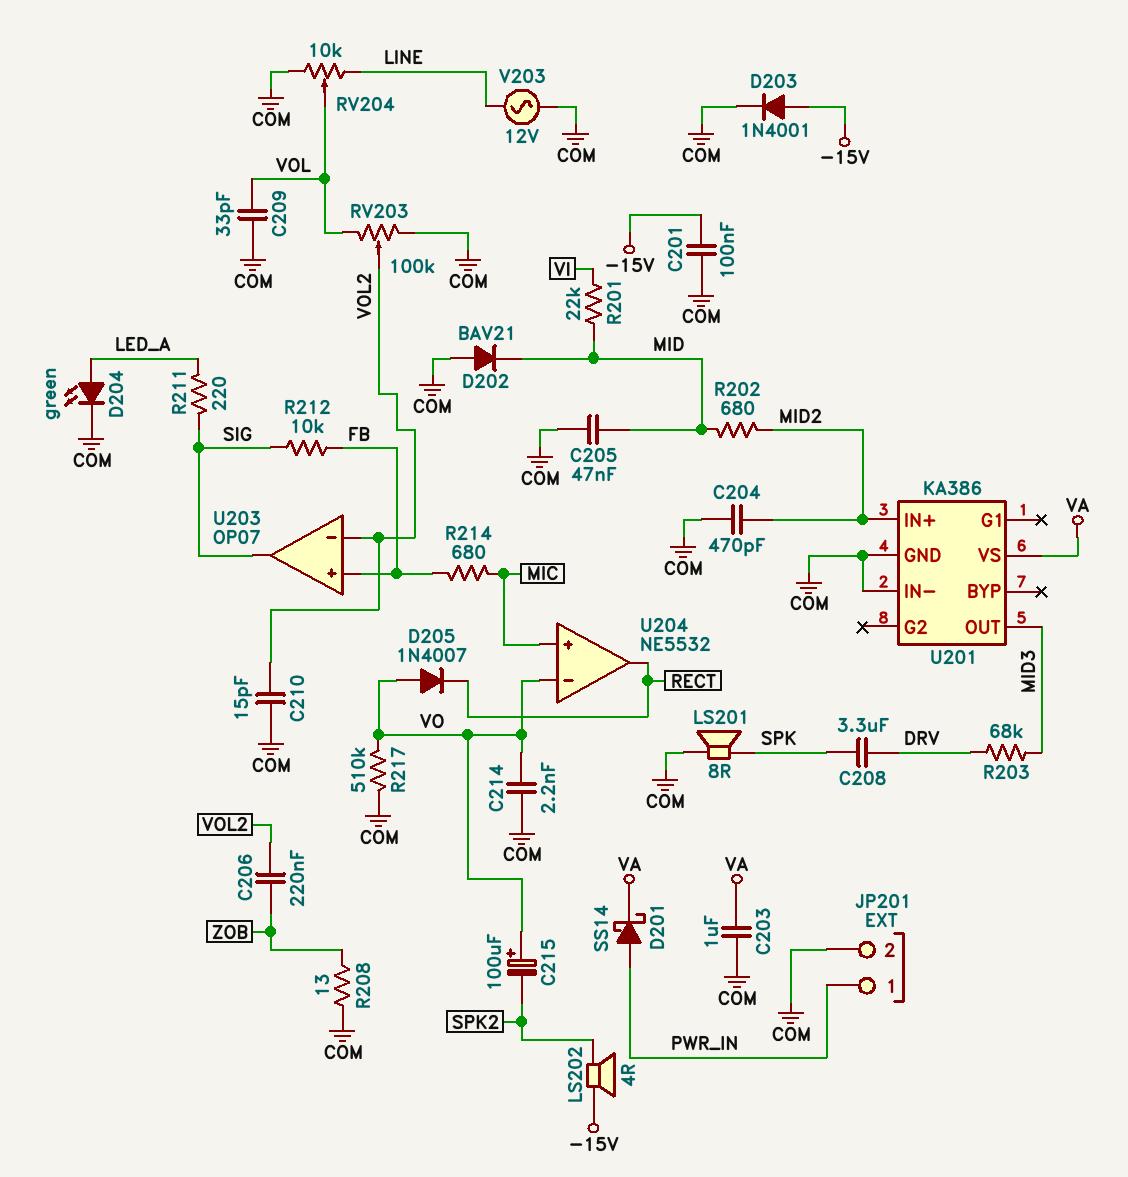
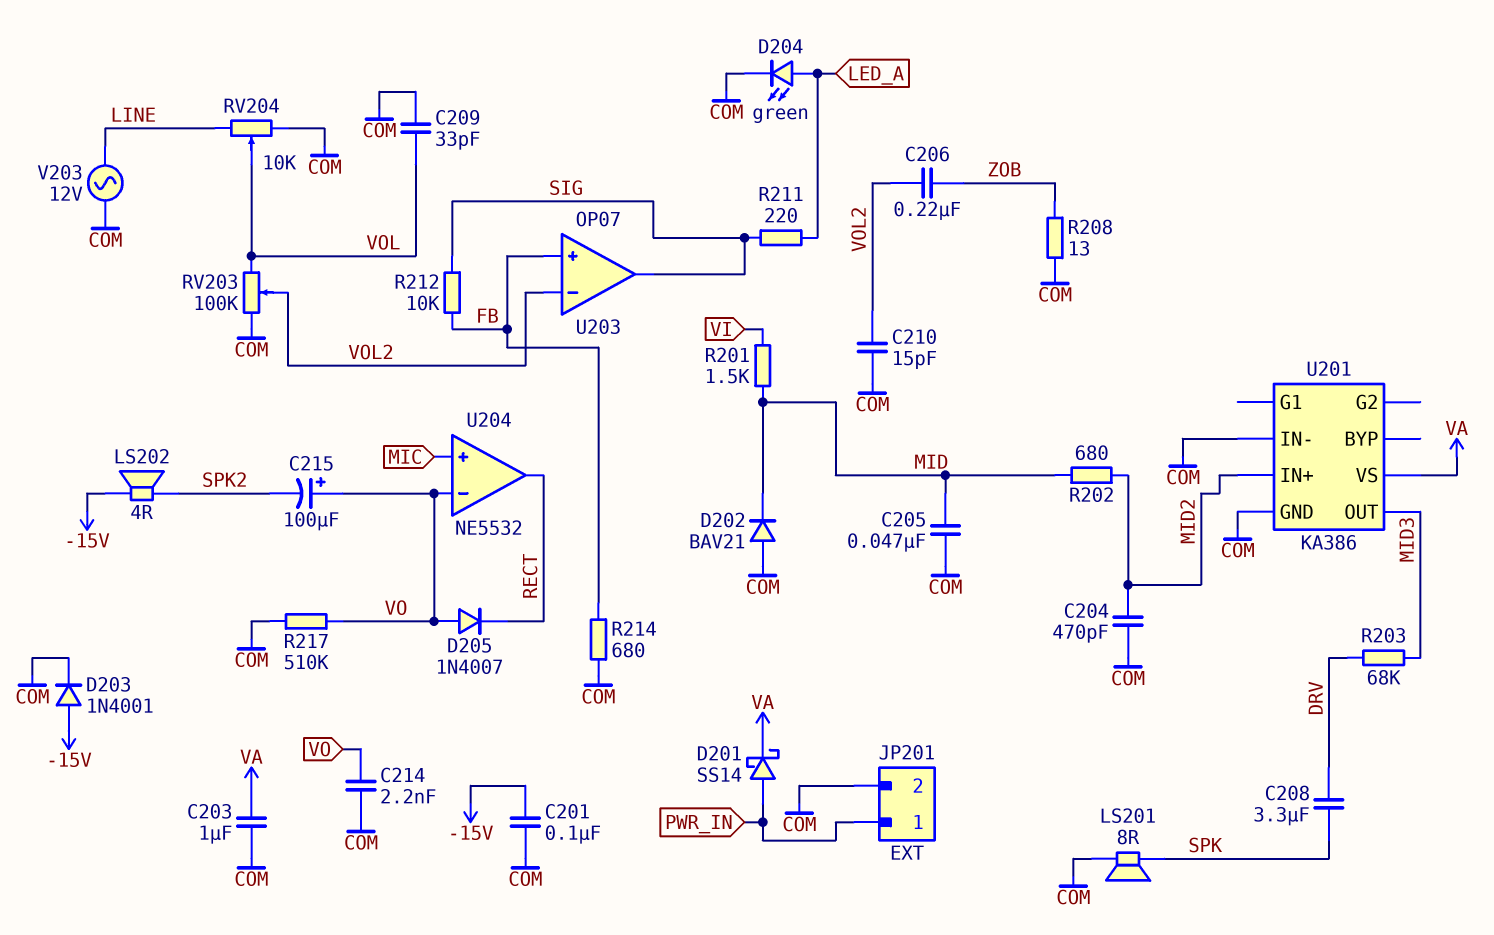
R201: 22k (MID, VI) -> 1.5k (MID, VI)
R214: 680 (FB, MIC) -> 680 (COM, FB)

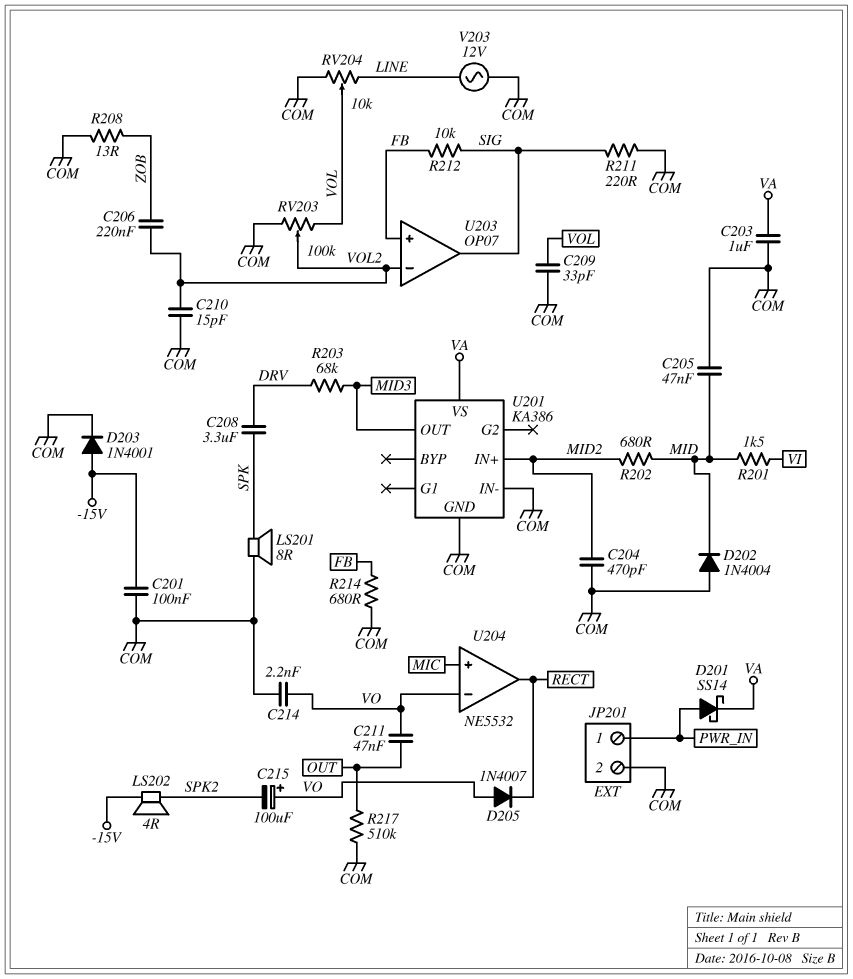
C211: none -> 47nF (OUT, VO)
D202: diode BAV21 (A COM, K MID) -> diode 1N4004 (A COM, K MID)
D204: LED green (A LED_A, K COM) -> none
R211: 220 (LED_A, SIG) -> 220 (COM, SIG)
R217: 510k (COM, VO) -> 510k (COM, OUT)

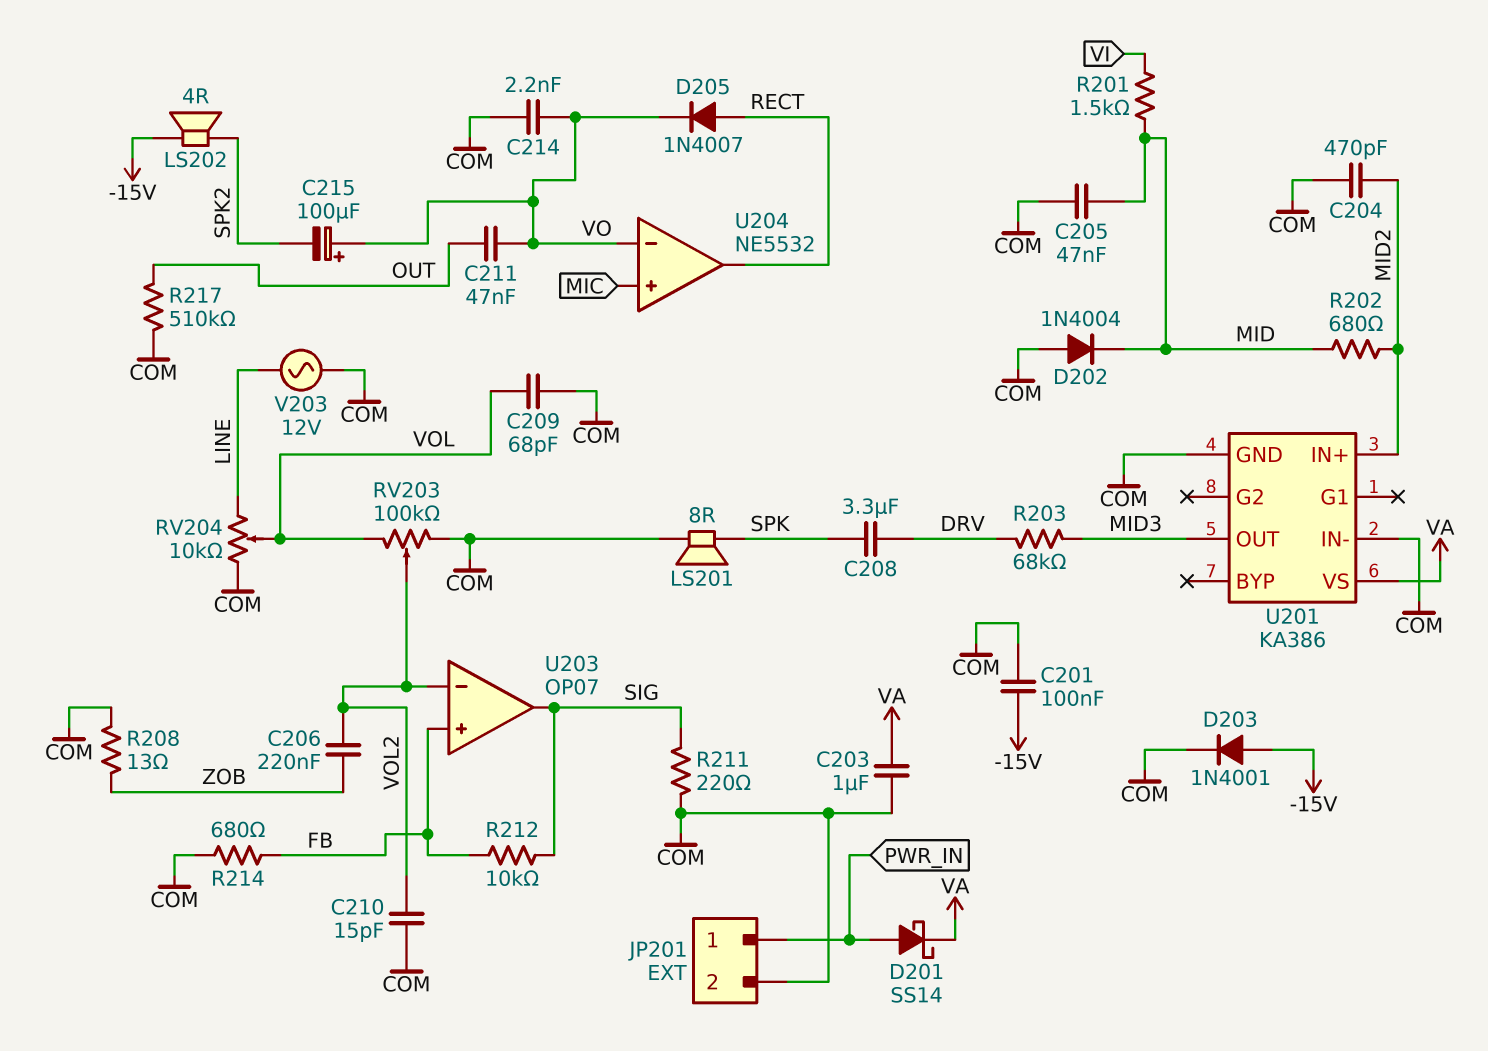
C209: 33pF (COM, VOL) -> 68pF (COM, VOL)
D205: diode 1N4007 (A VO, K RECT) -> diode 1N4007 (A RECT, K VO)

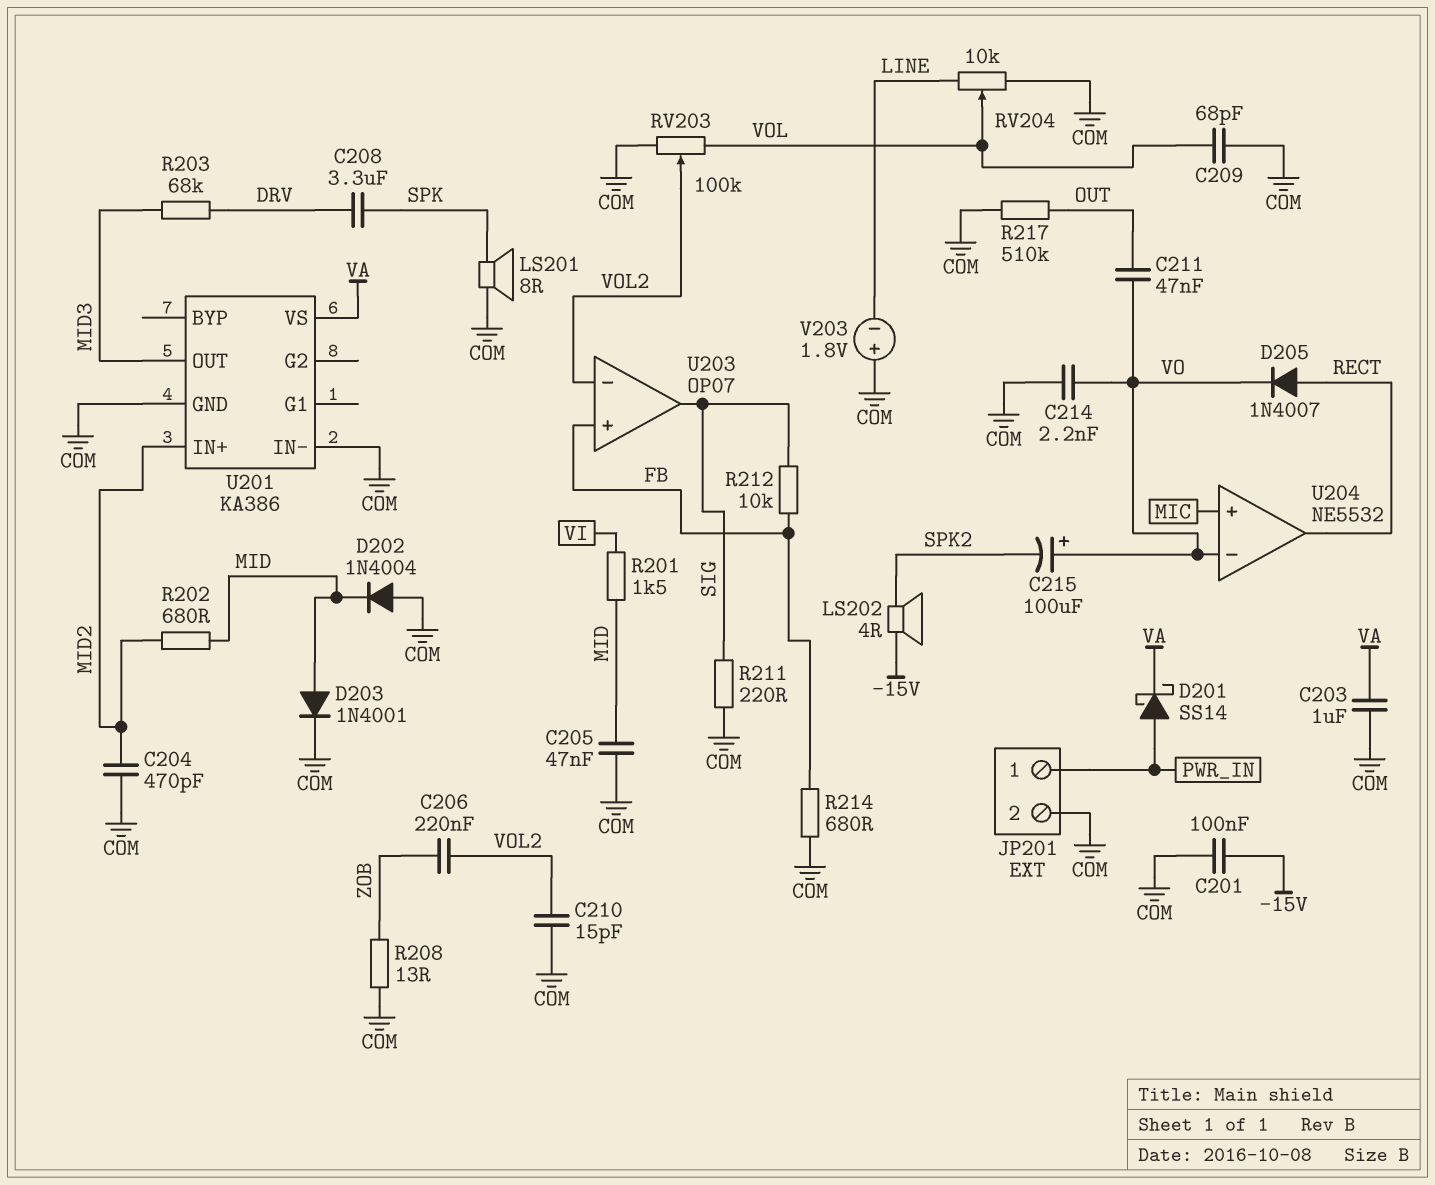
D203: diode 1N4001 (A -15V, K COM) -> diode 1N4001 (A MID, K COM)
V203: AC 12V (COM, LINE) -> 1.8V (plus COM, minus LINE)

